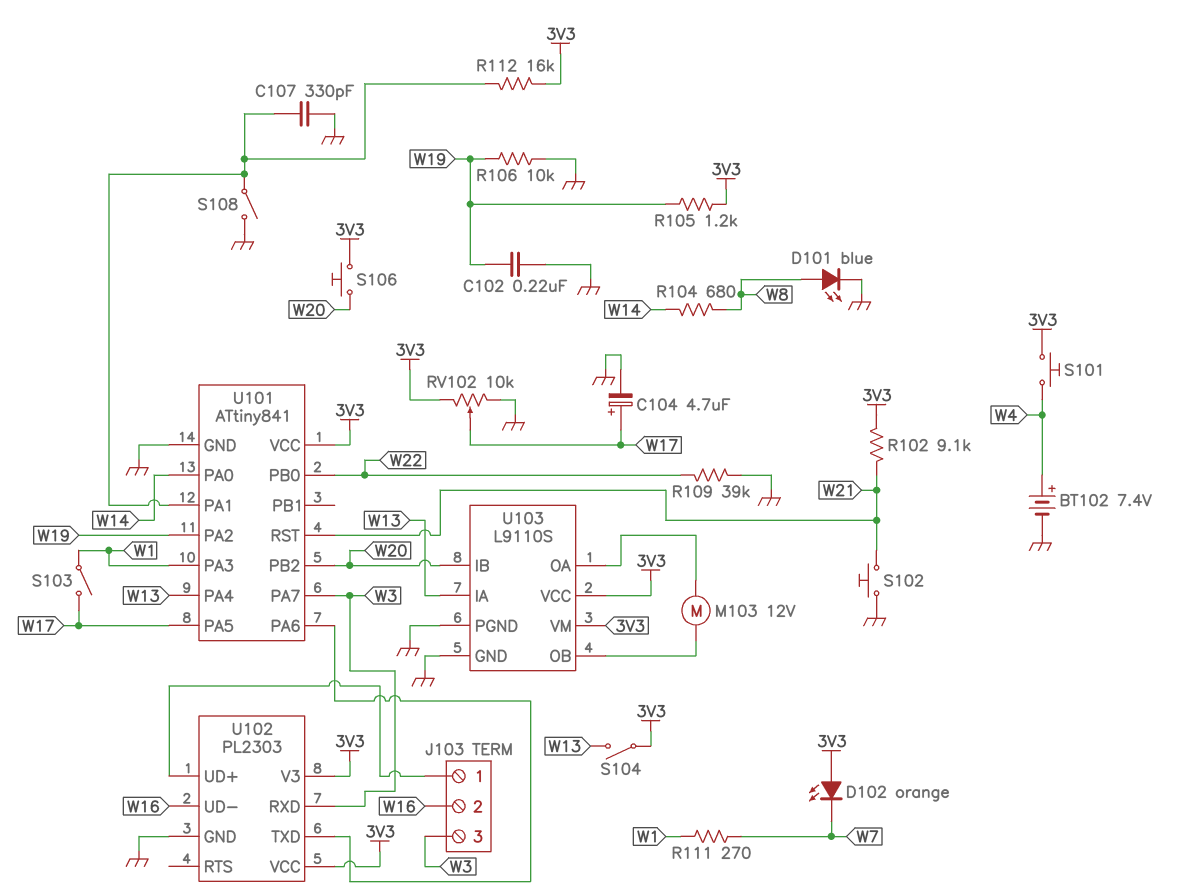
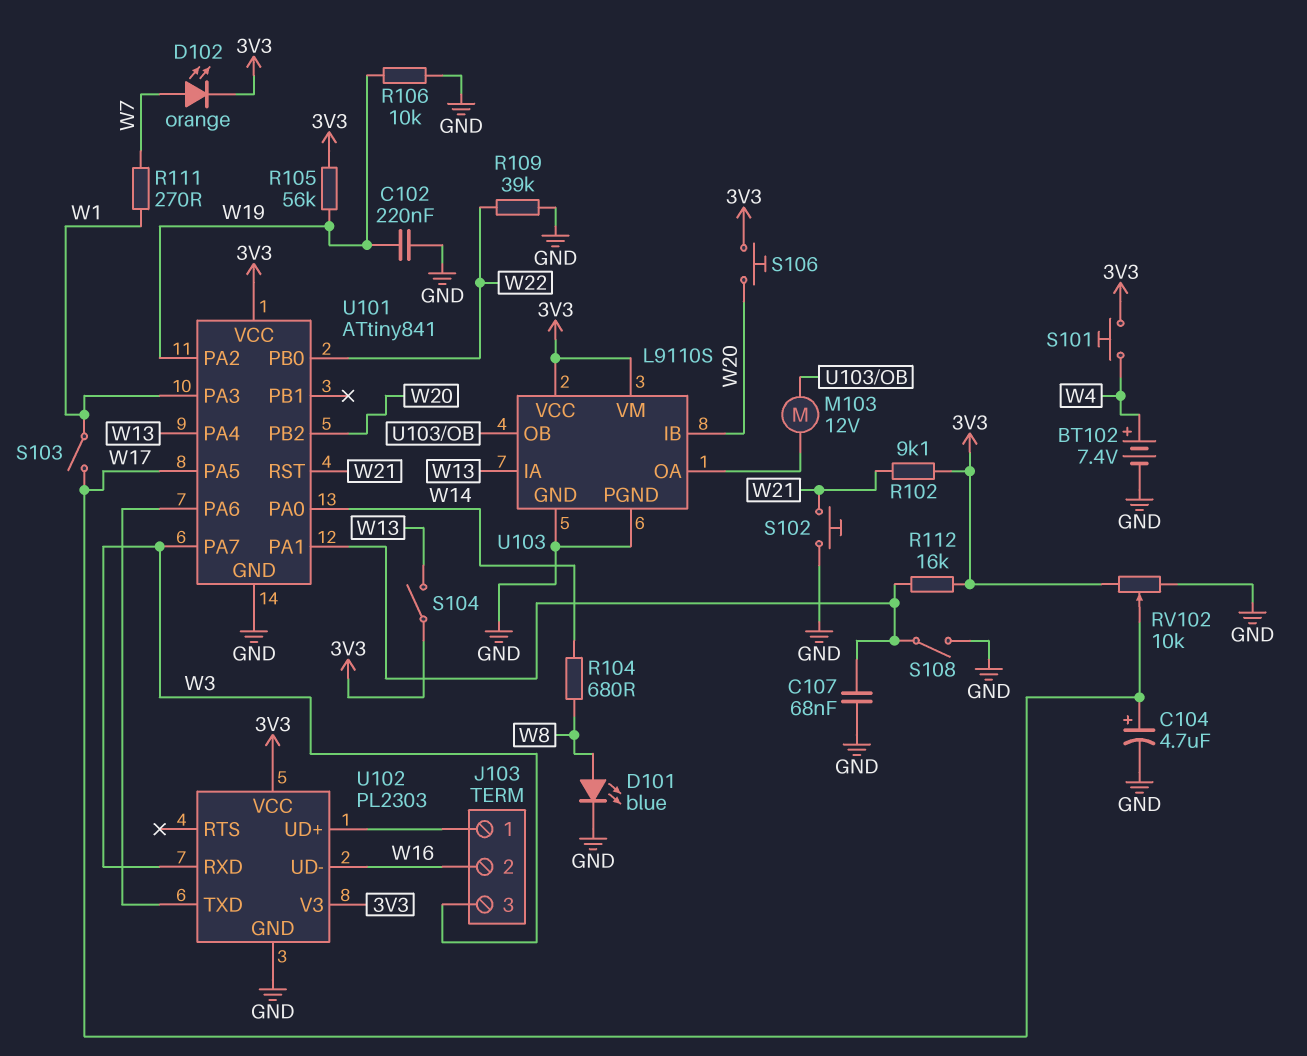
C107: 330pF (GND, U101/PA1) -> 68nF (GND, U101/PA1)
D102: LED orange (A 3V3, K W7) -> LED orange (A W7, K 3V3)
R105: 1.2k (3V3, W19) -> 56k (3V3, W19)

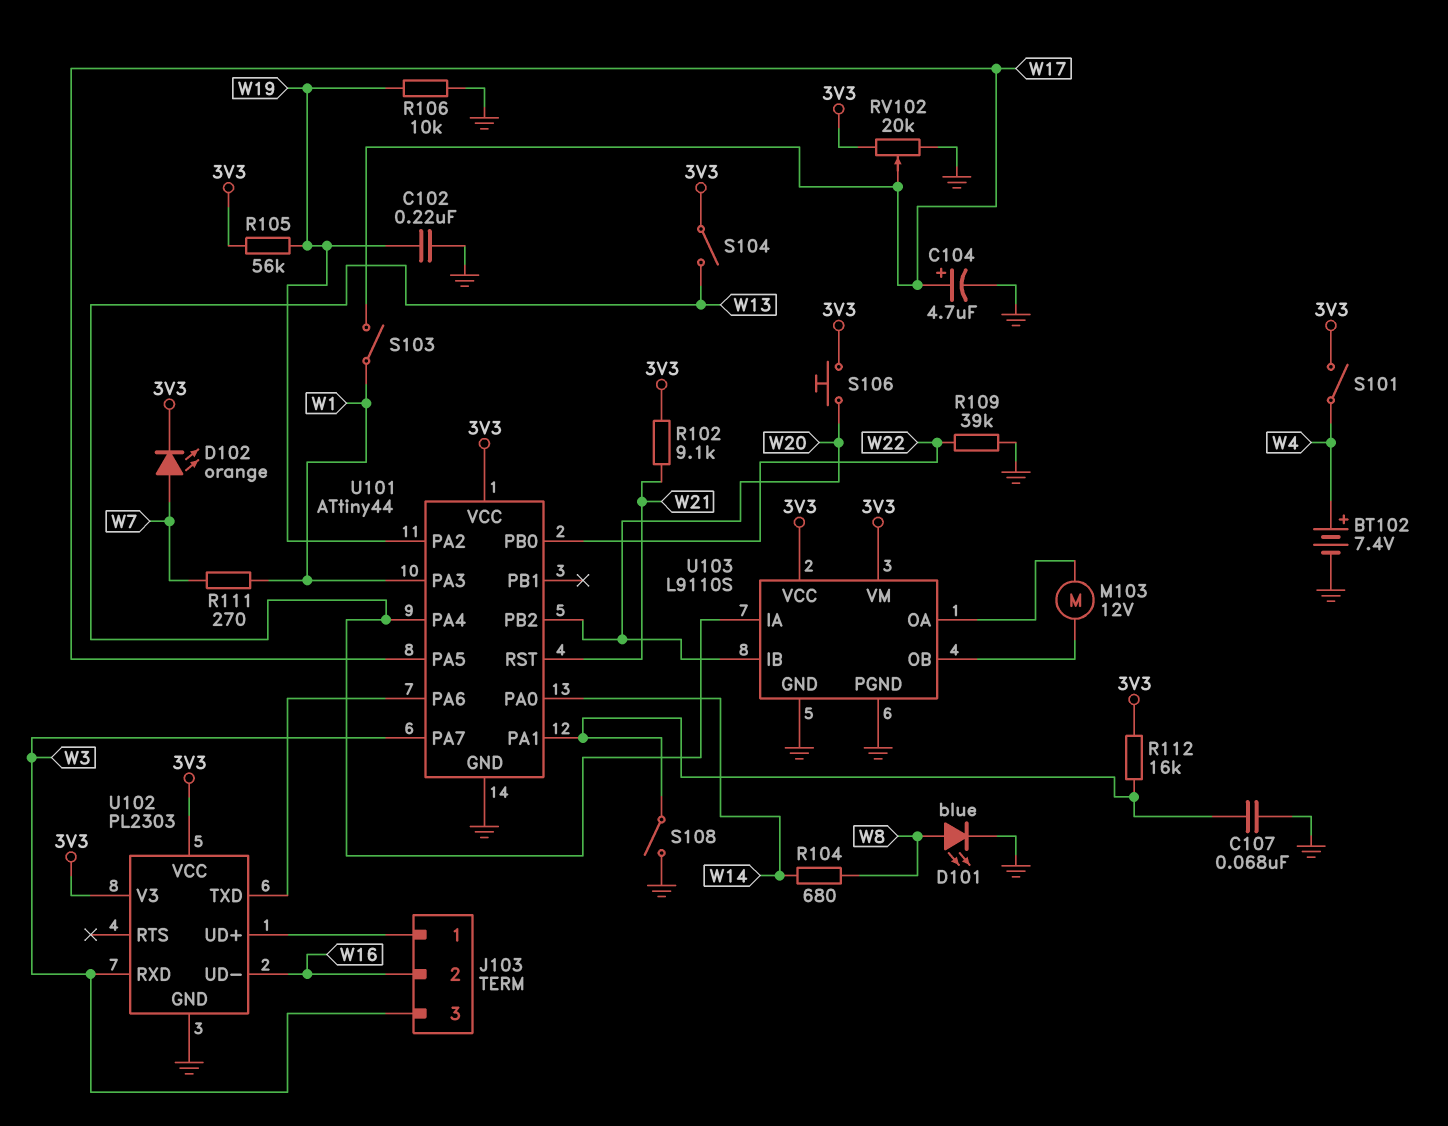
RV102: 10k (3V3, GND, wiper W17) -> 20k (3V3, GND, wiper W17)
S101: button (3V3, W4) -> switch (3V3, W4)
S102: button (GND, W21) -> none
U101: ATtiny841 -> ATtiny44

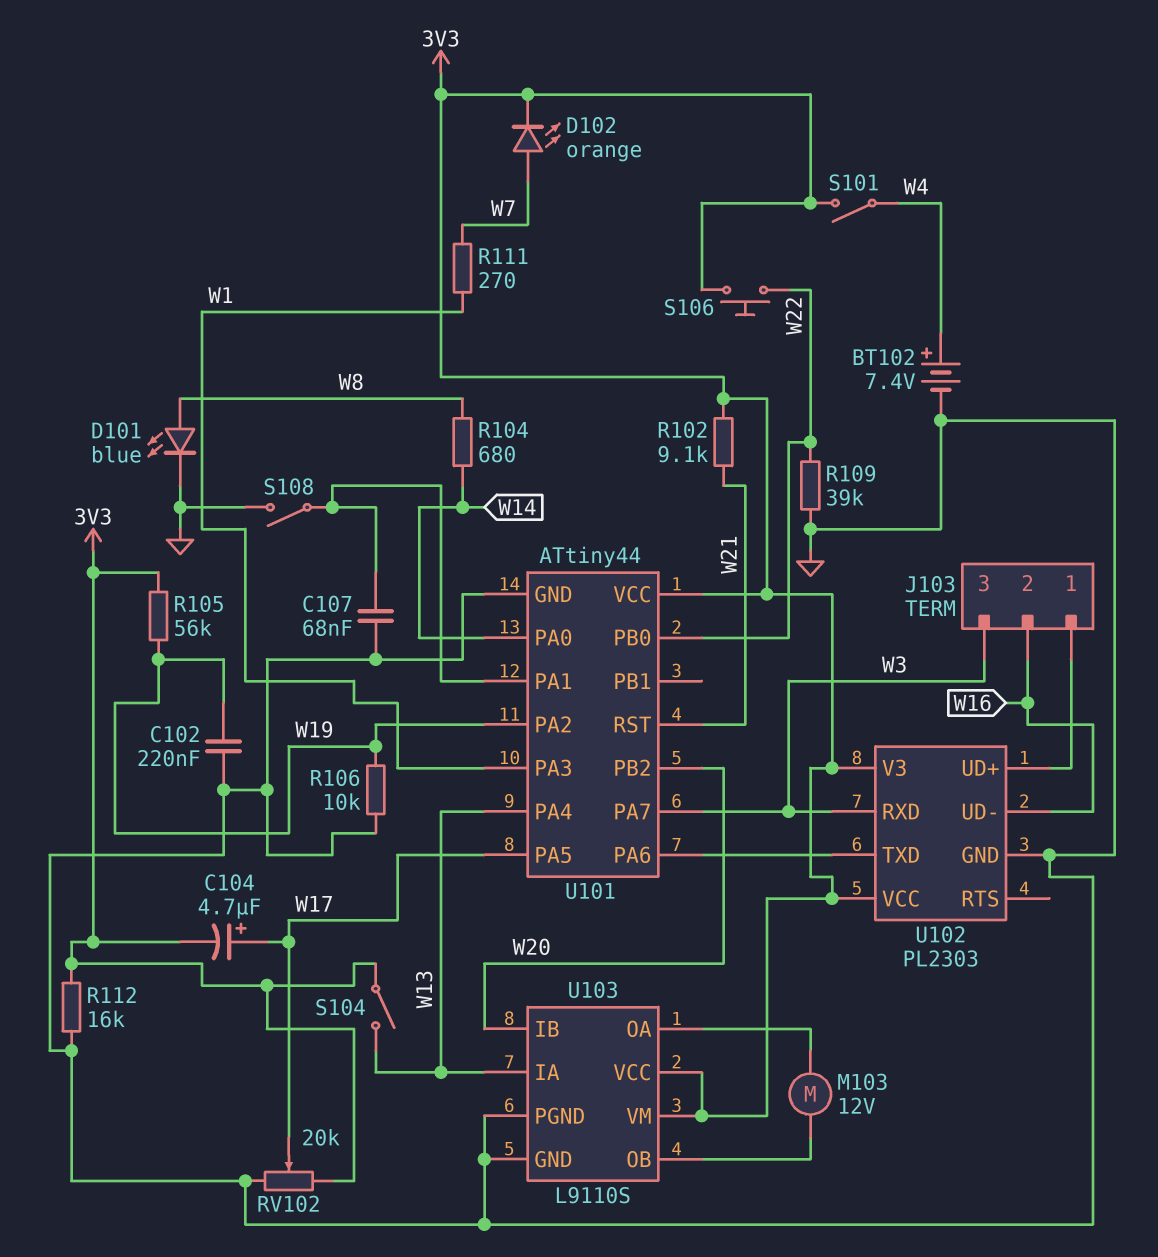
C104: 4.7uF (plus W17, minus GND) -> 4.7uF (plus W17, minus 3V3)
R112: 16k (3V3, U101/PA1) -> 16k (3V3, GND)
S103: switch (W1, W17) -> none
S106: button (3V3, W20) -> button (3V3, W22)

